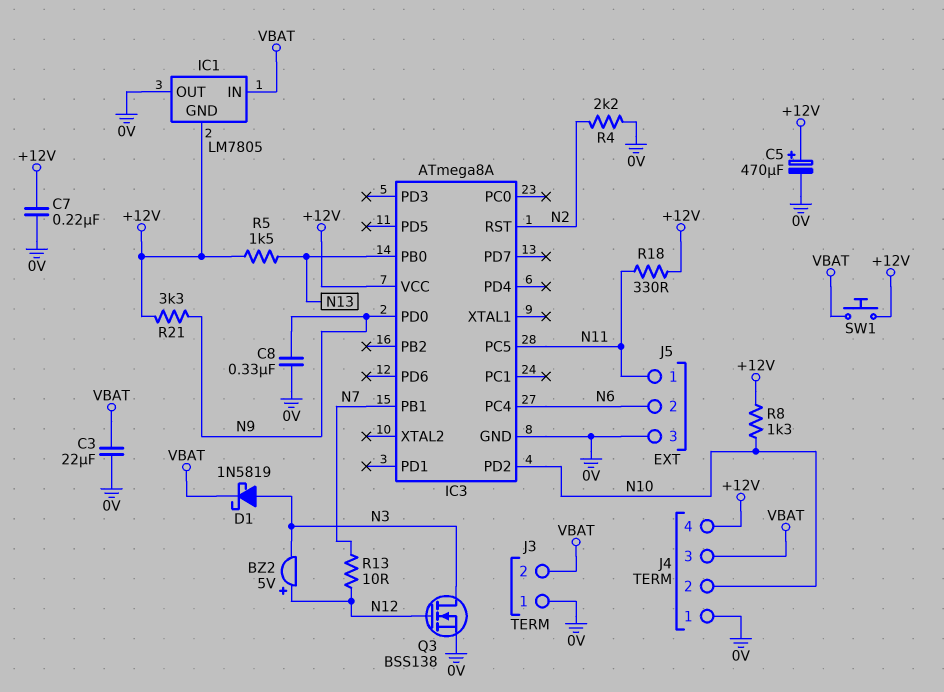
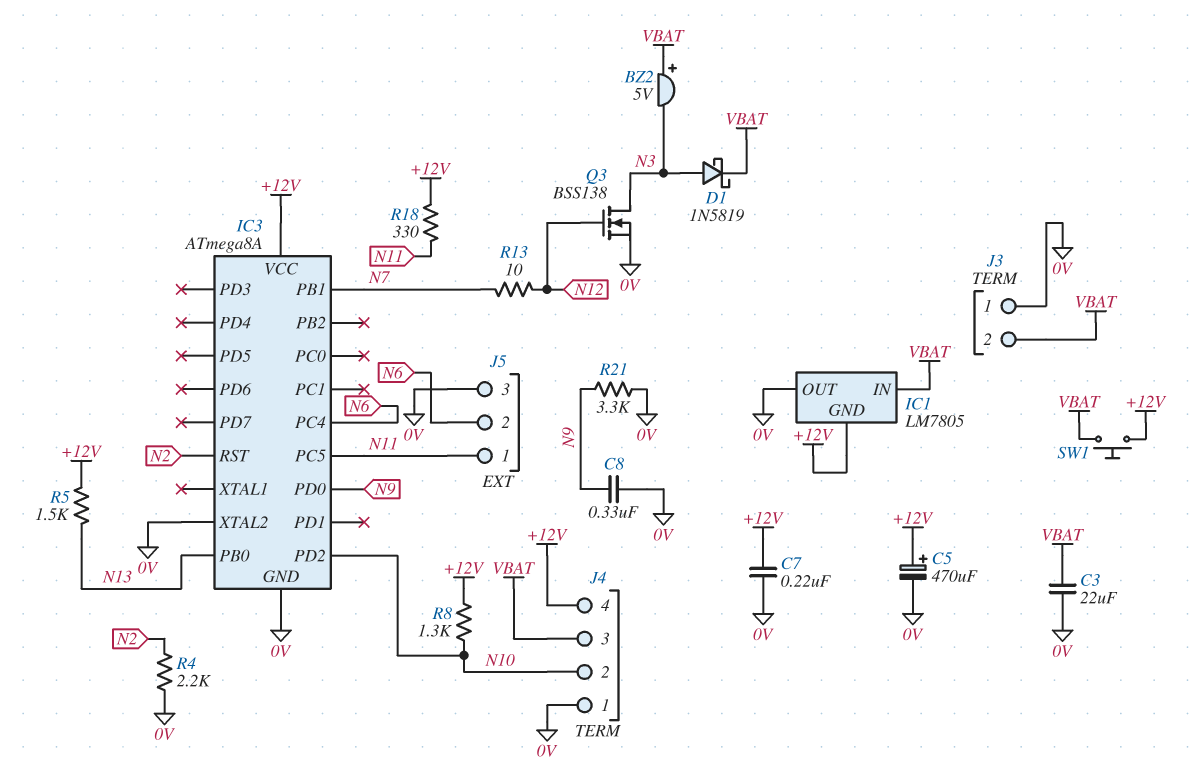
BZ2: buzzer 5V (plus N12, minus N3) -> buzzer 5V (plus VBAT, minus N3)
IC3 pin XTAL2: none -> 0V
R21: 3.3k (+12V, N9) -> 3.3k (0V, N9)

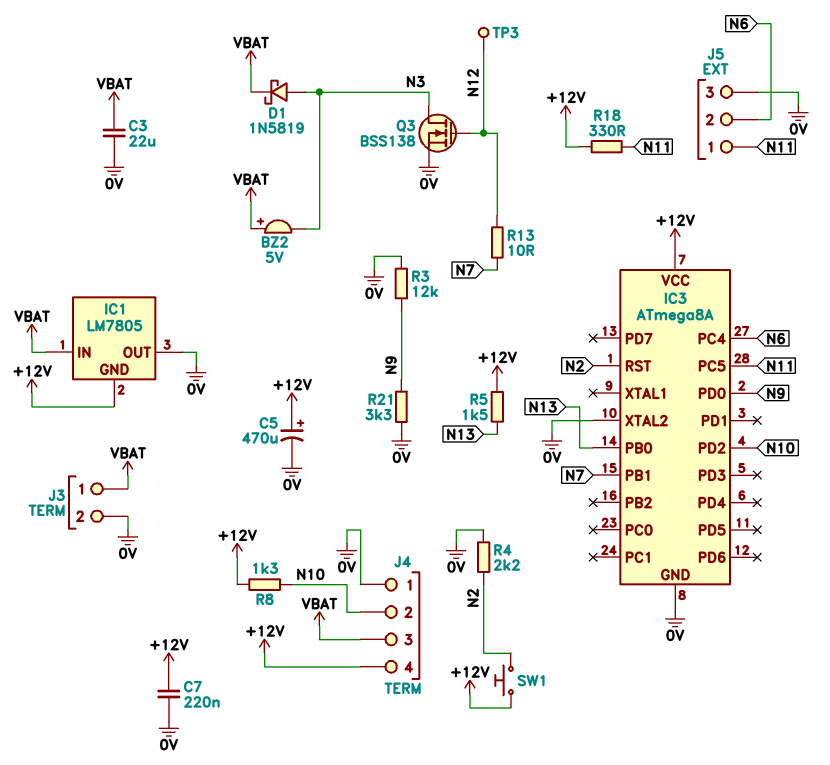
C8: 330nF (0V, N9) -> none
J3 pin 1: 0V -> VBAT
J3 pin 2: VBAT -> 0V
R3: none -> 12k (0V, N9)
SW1: button (+12V, VBAT) -> button (+12V, N2)
TP3: none -> test point (N12)

